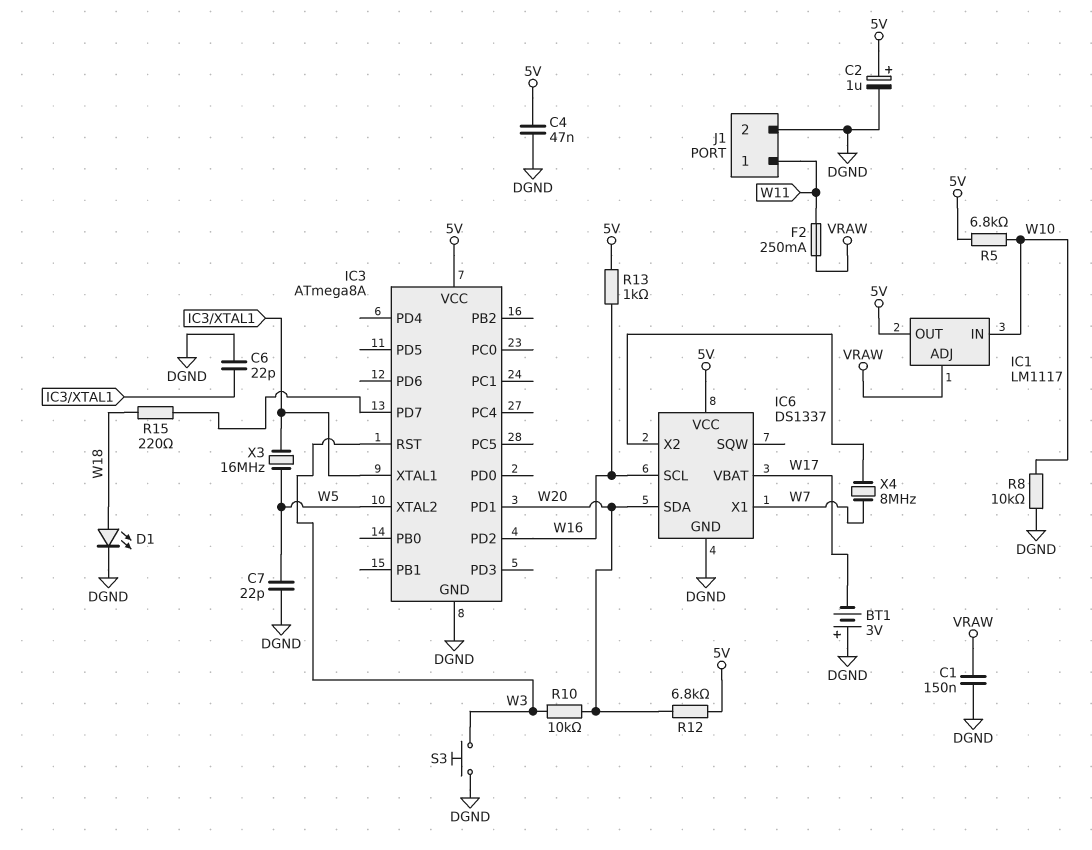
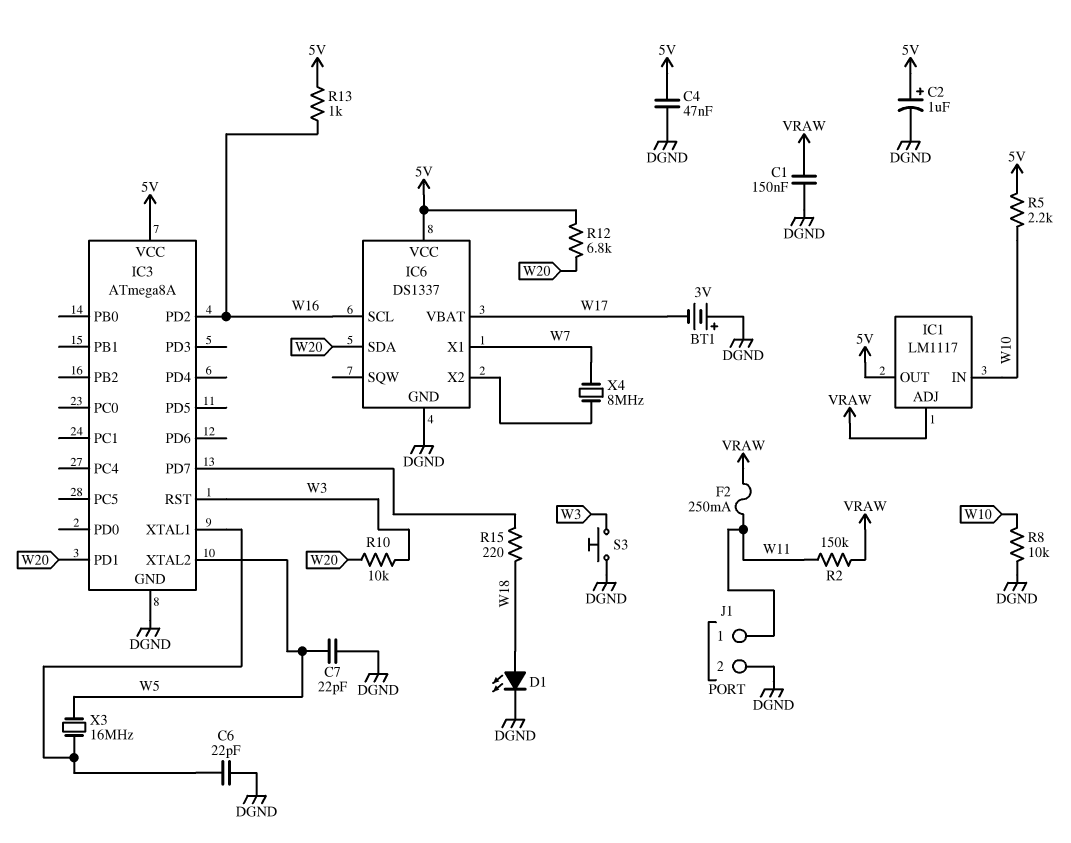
R2: none -> 150k (VRAW, W11)
R5: 6.8k (5V, W10) -> 2.2k (5V, W10)

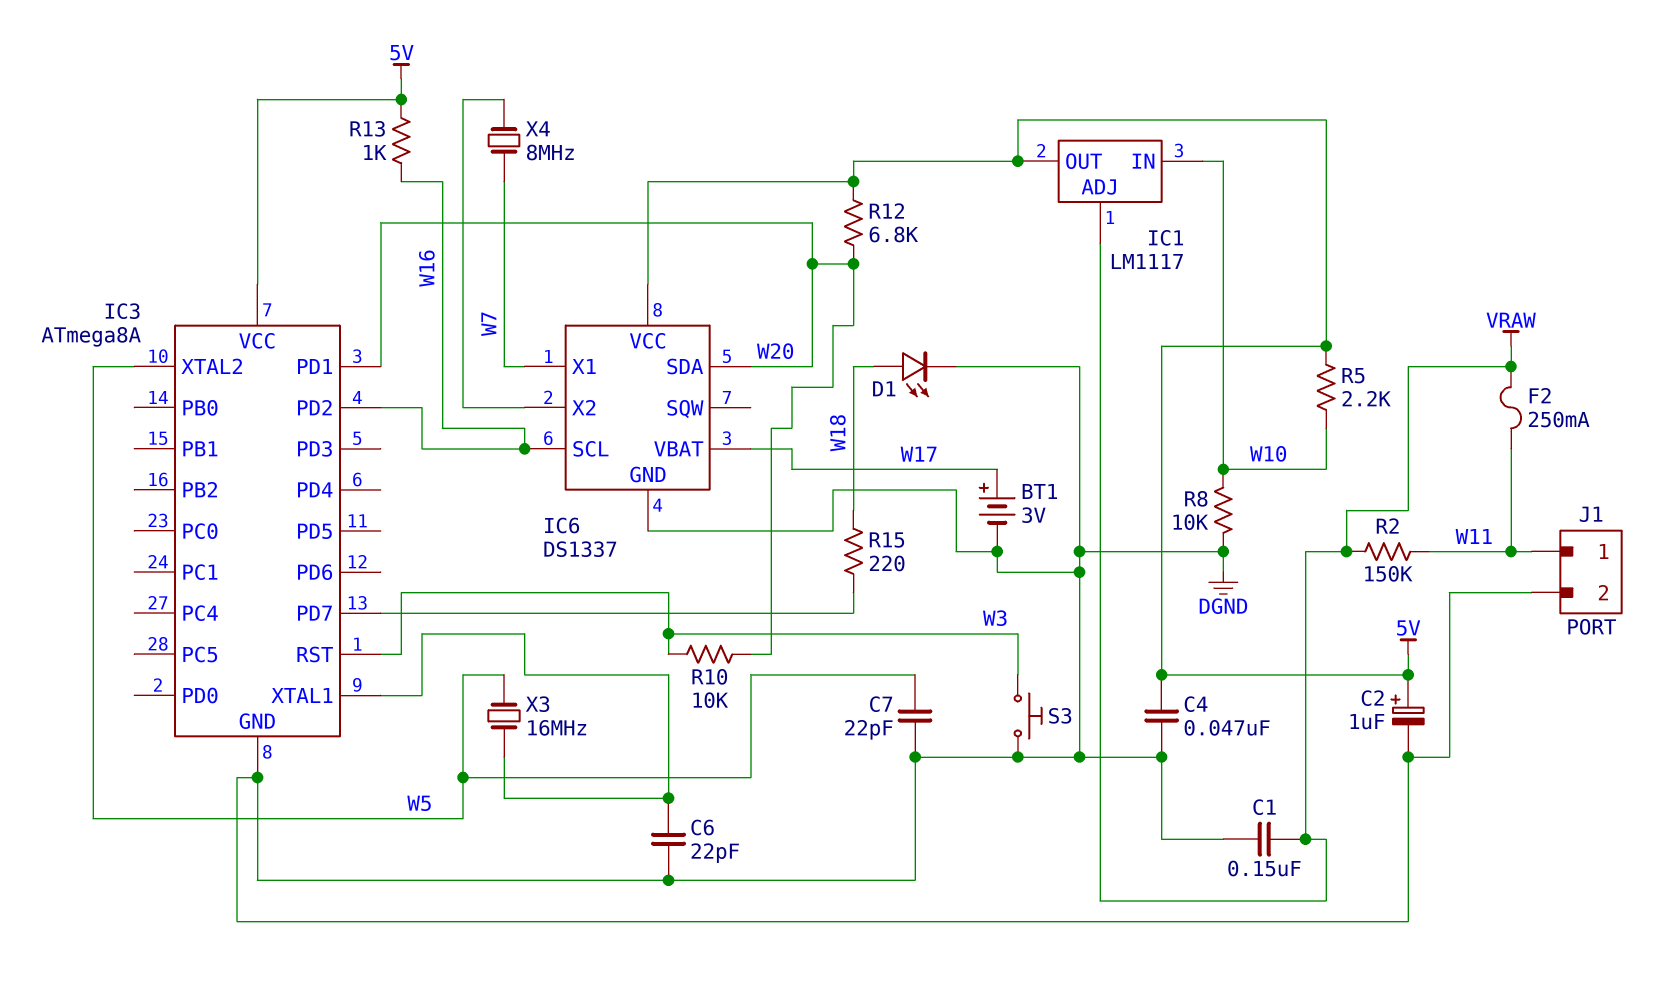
BT1: 3V (plus DGND, minus W17) -> 3V (plus W17, minus DGND)

